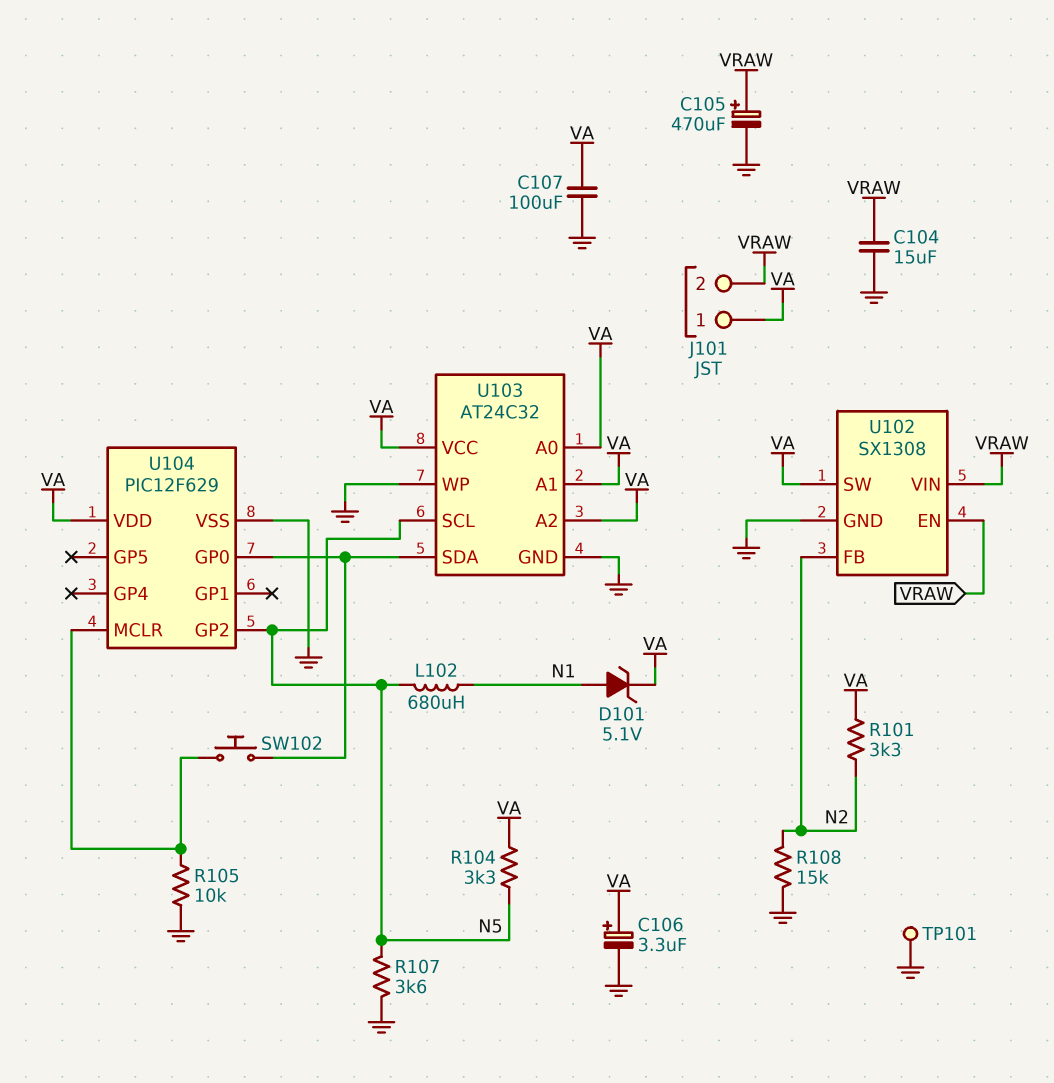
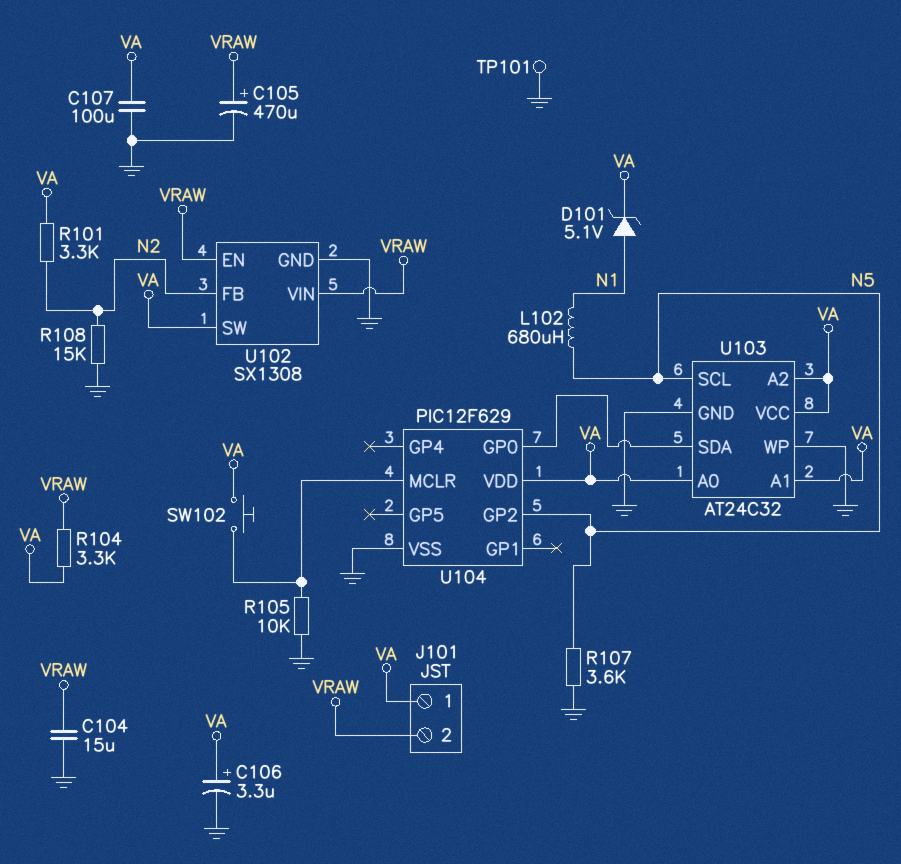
R104: 3.3k (N5, VA) -> 3.3k (VA, VRAW)
SW102: button (U103/SDA, U104/MCLR) -> button (U104/MCLR, VA)

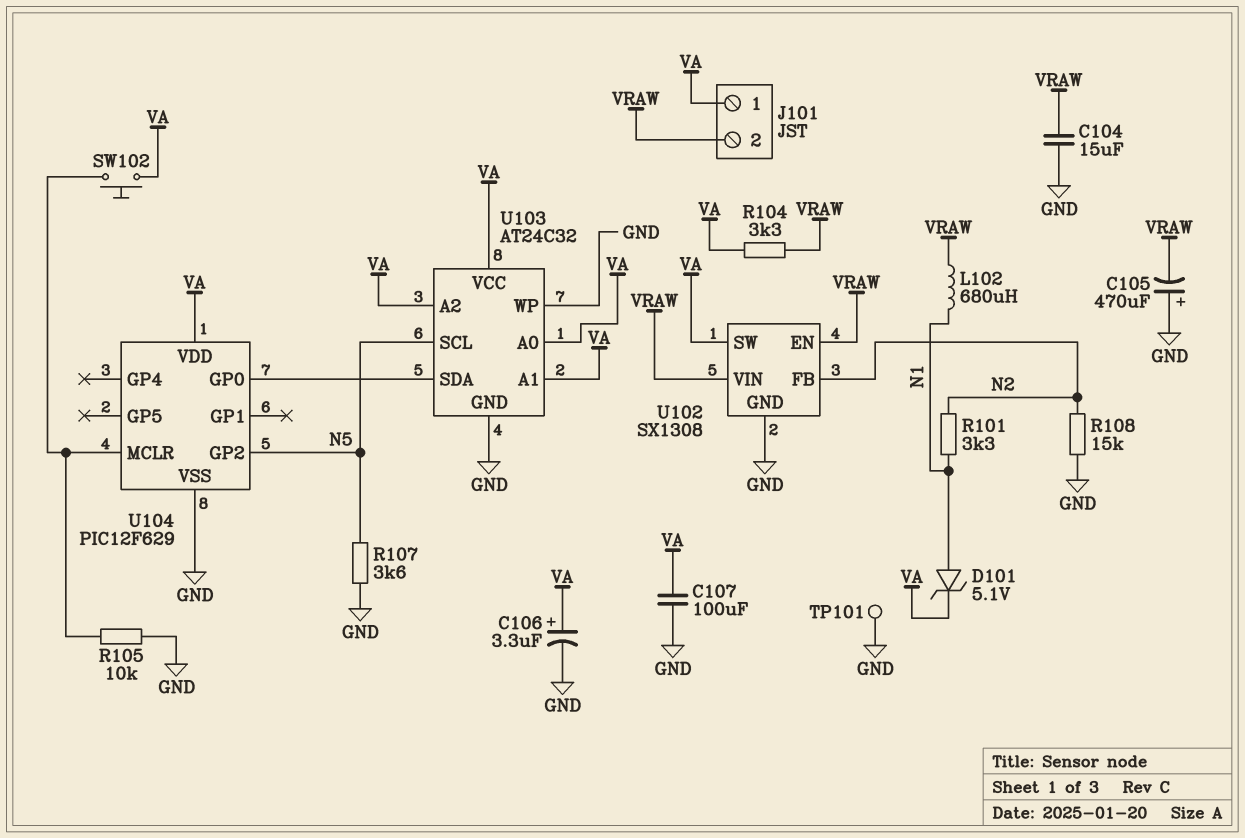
C105: 470uF (plus VRAW, minus GND) -> 470uF (plus GND, minus VRAW)
L102: 680uH (N1, N5) -> 680uH (N1, VRAW)
R101: 3.3k (N2, VA) -> 3.3k (N1, N2)

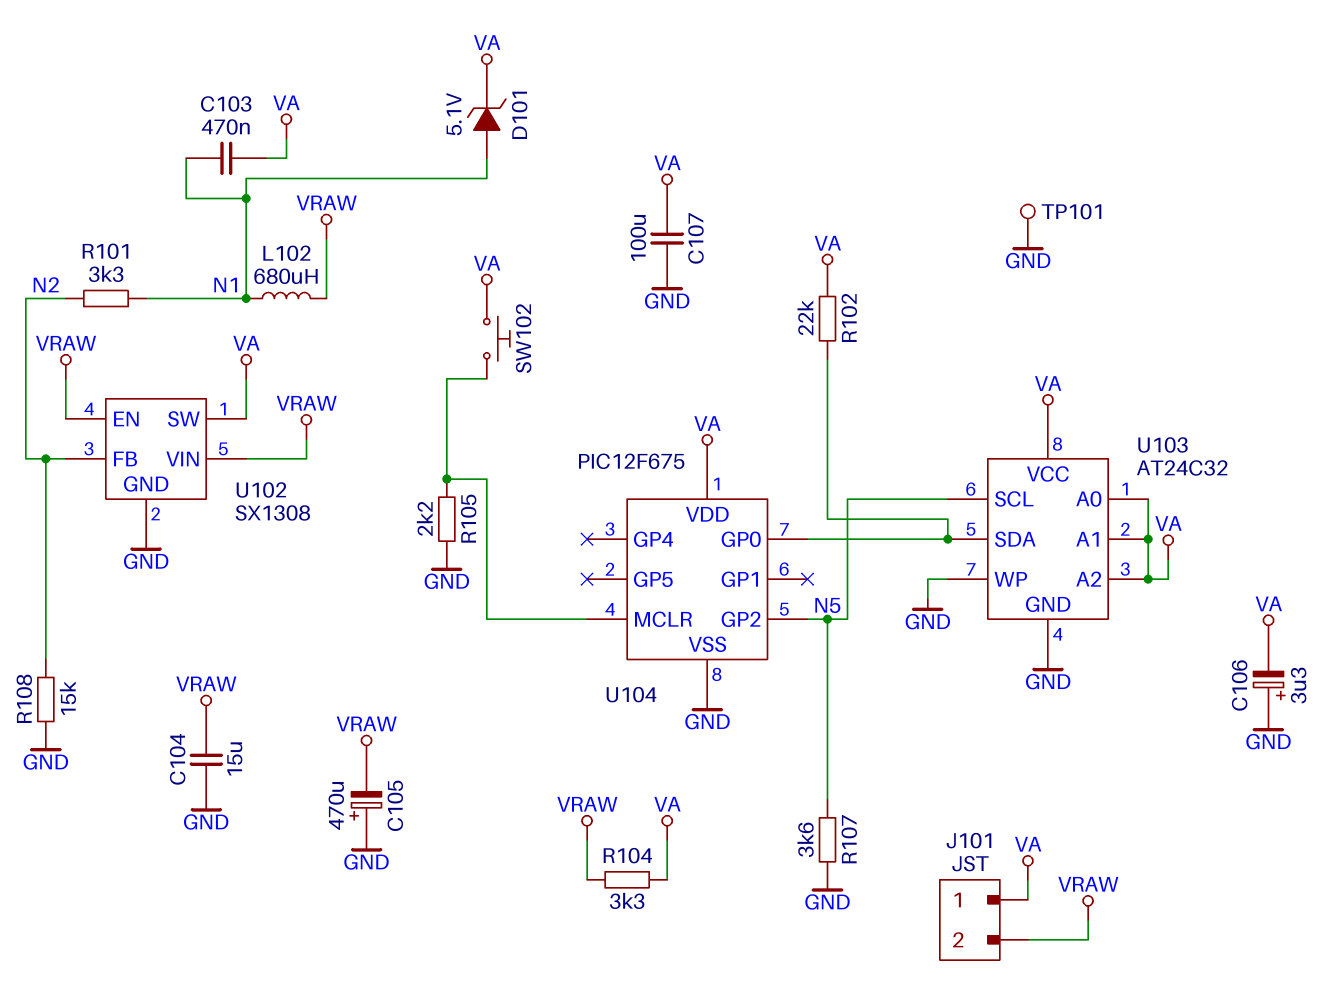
C103: none -> 470nF (N1, VA)
C106: 3.3uF (plus VA, minus GND) -> 3.3uF (plus GND, minus VA)
R102: none -> 22k (U103/SDA, VA)
R105: 10k (GND, U104/MCLR) -> 2.2k (GND, U104/MCLR)
U104: PIC12F629 -> PIC12F675

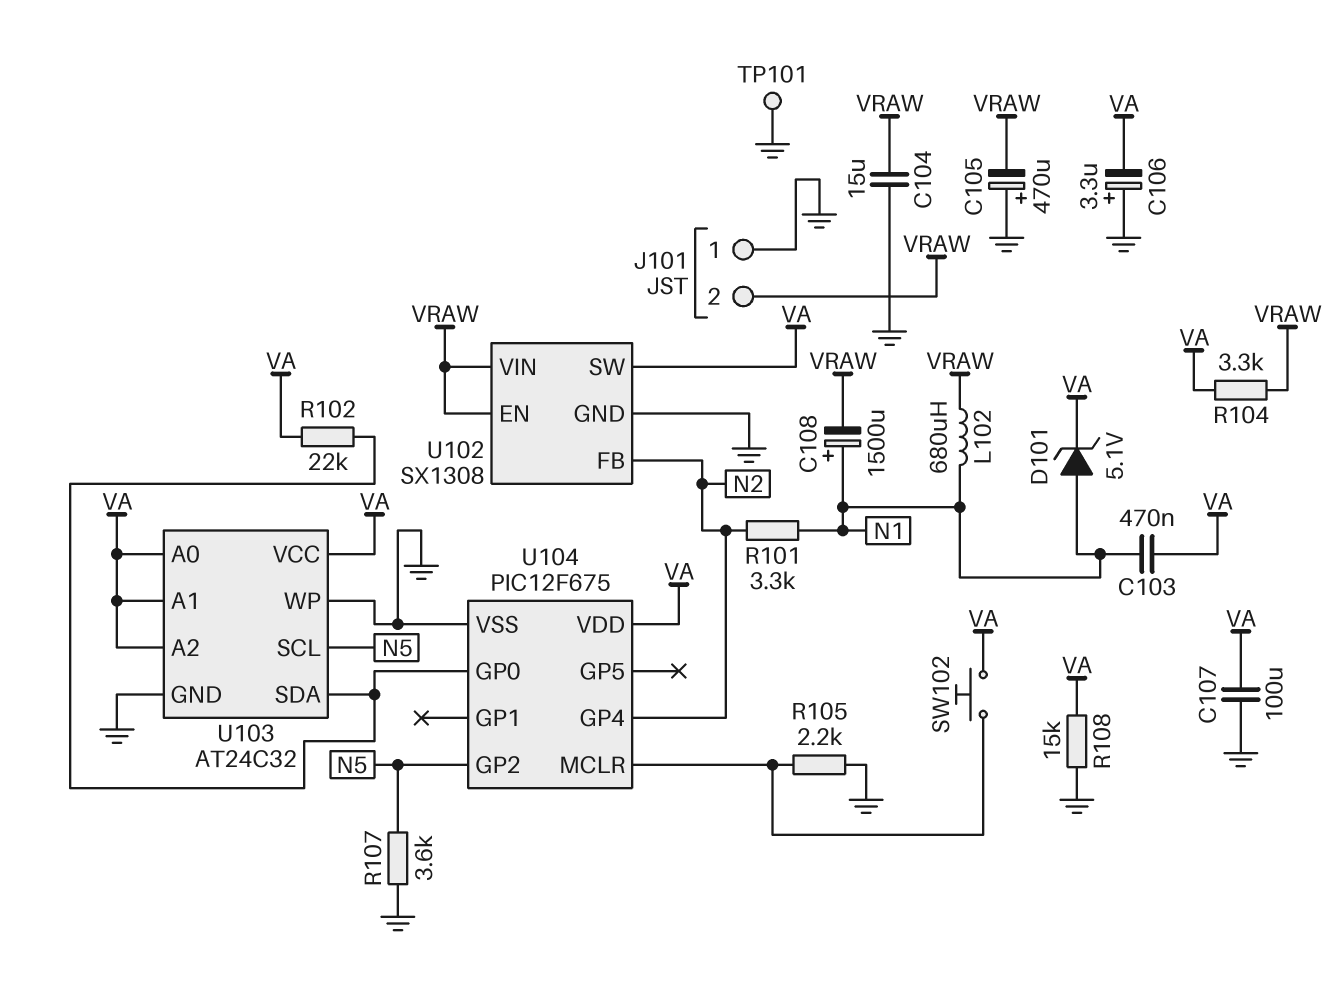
C108: none -> 1500uF (plus N1, minus VRAW)
J101 pin 1: VA -> GND
R108: 15k (GND, N2) -> 15k (GND, VA)
U104 pin GP4: none -> N2

